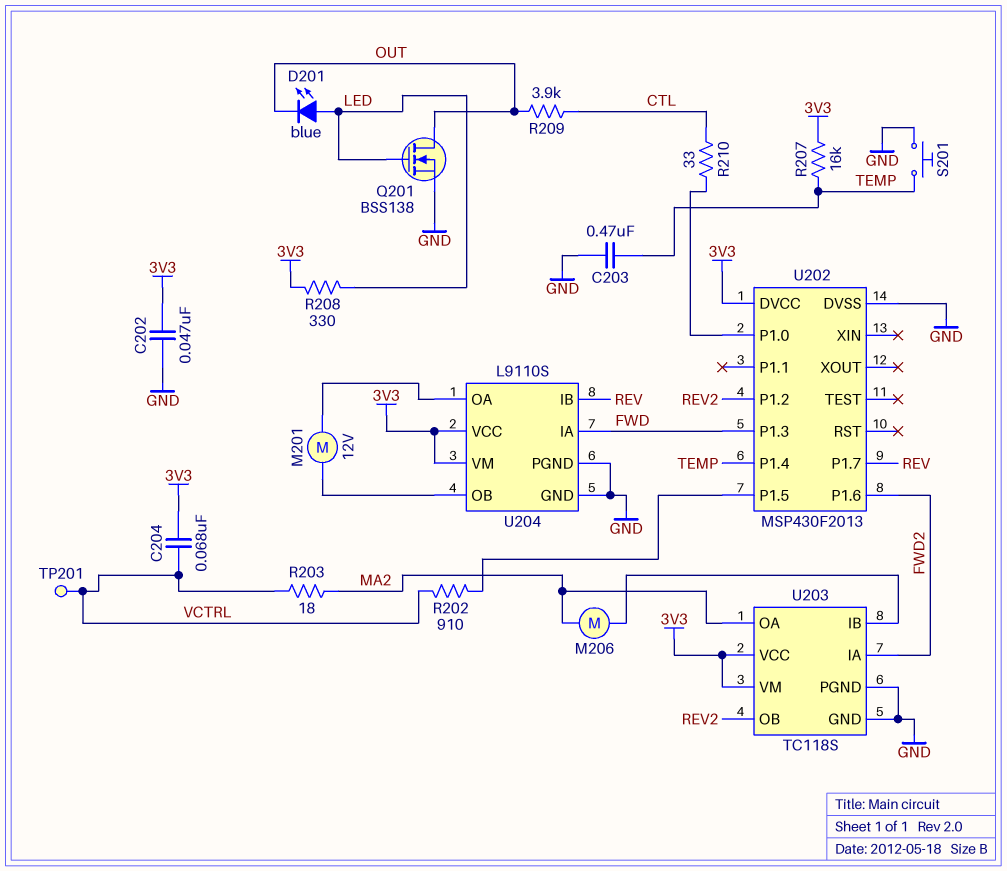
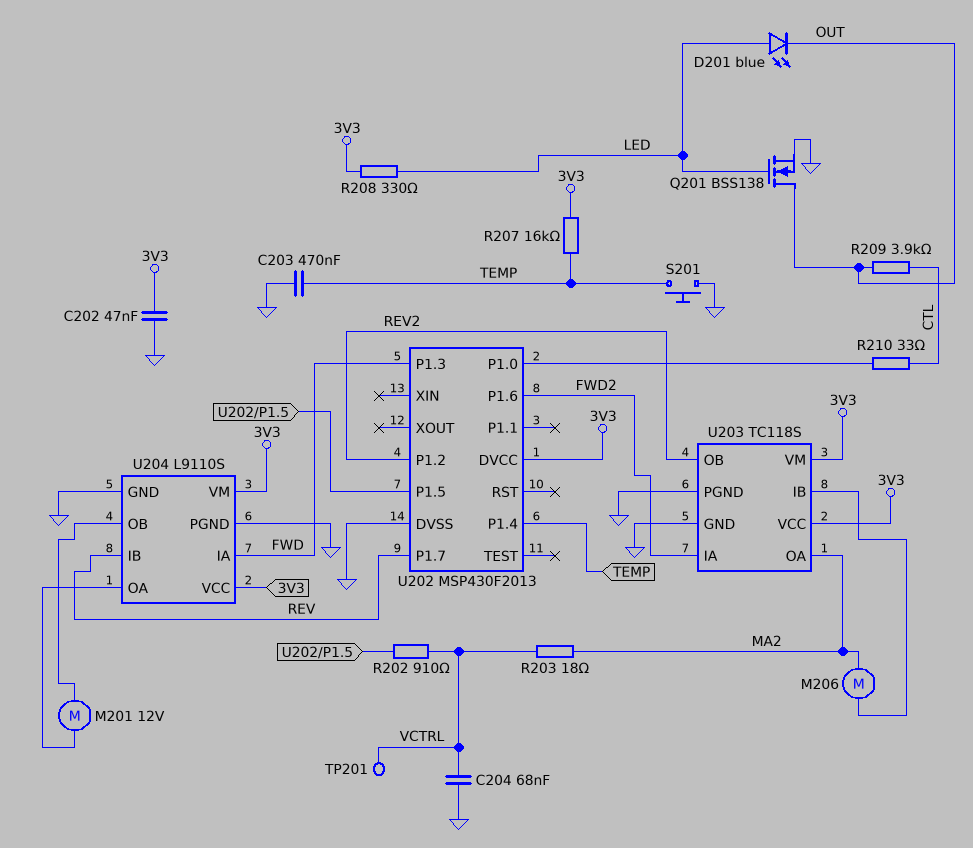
C204: 68nF (3V3, VCTRL) -> 68nF (GND, VCTRL)

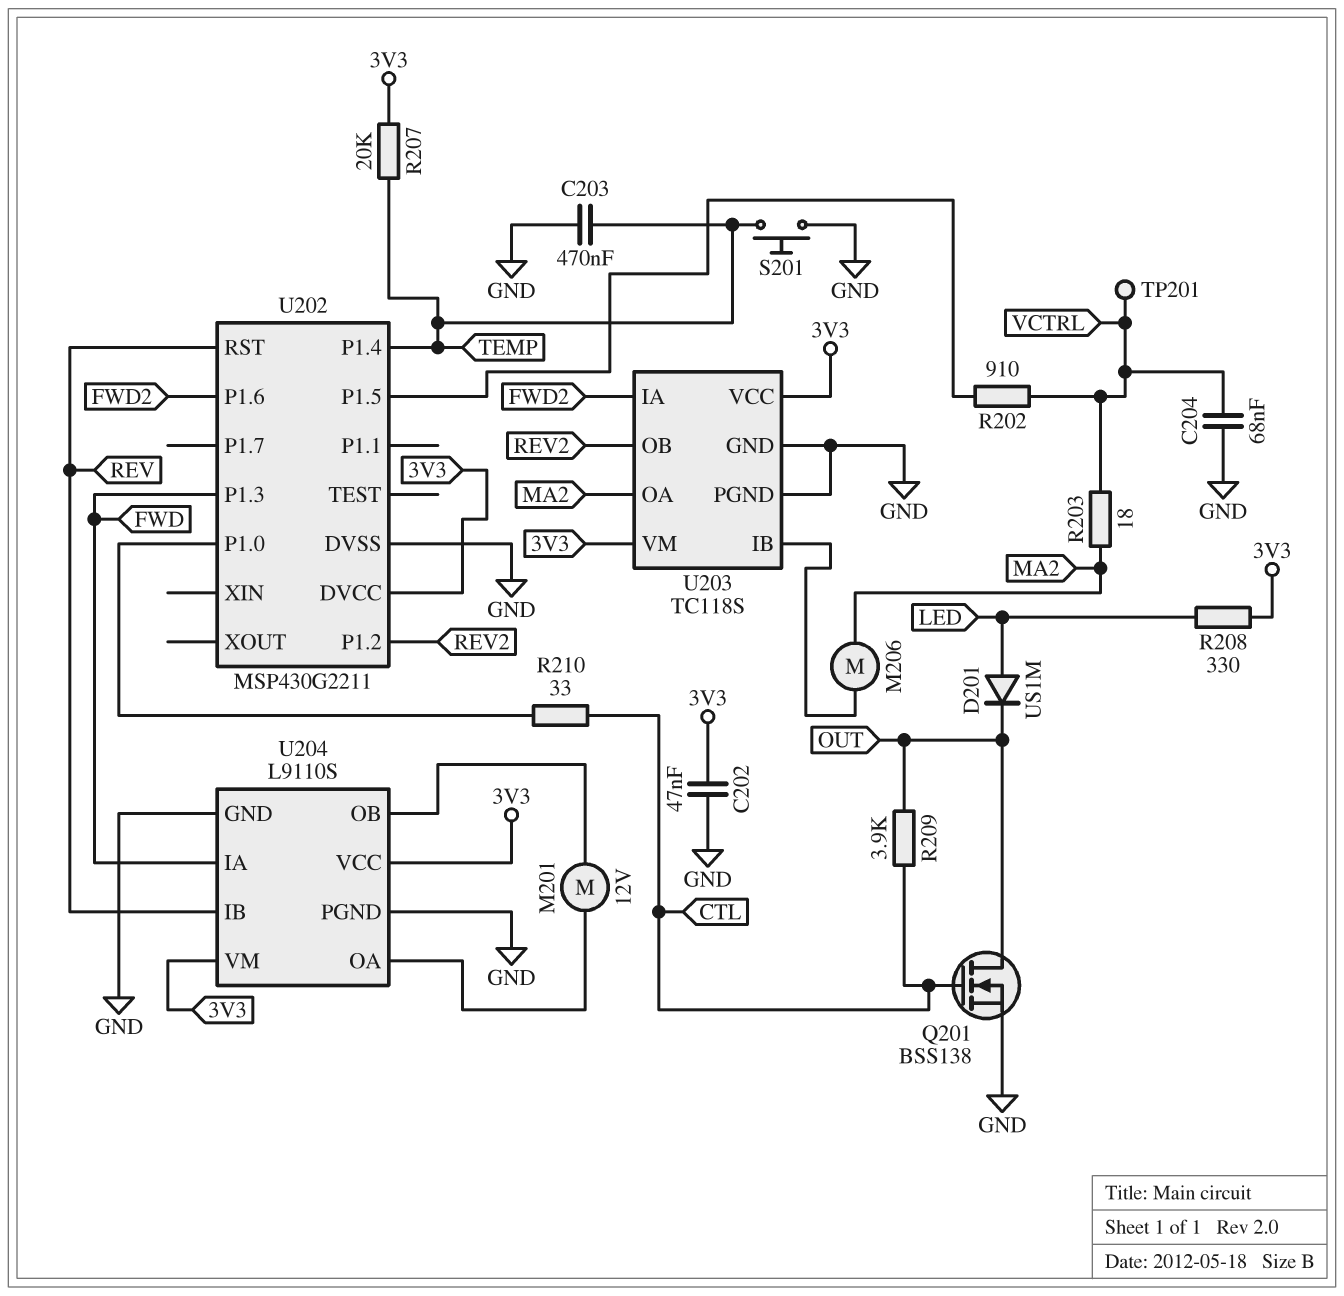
D201: LED blue (A LED, K OUT) -> diode US1M (A LED, K OUT)
Q201: NMOS BSS138 (G LED, D OUT, S GND) -> NMOS BSS138 (G CTL, D OUT, S GND)
R207: 16k (3V3, TEMP) -> 20k (3V3, TEMP)
U202: MSP430F2013 -> MSP430G2211
U202 pin P1.7: REV -> none
U202 pin RST: none -> REV

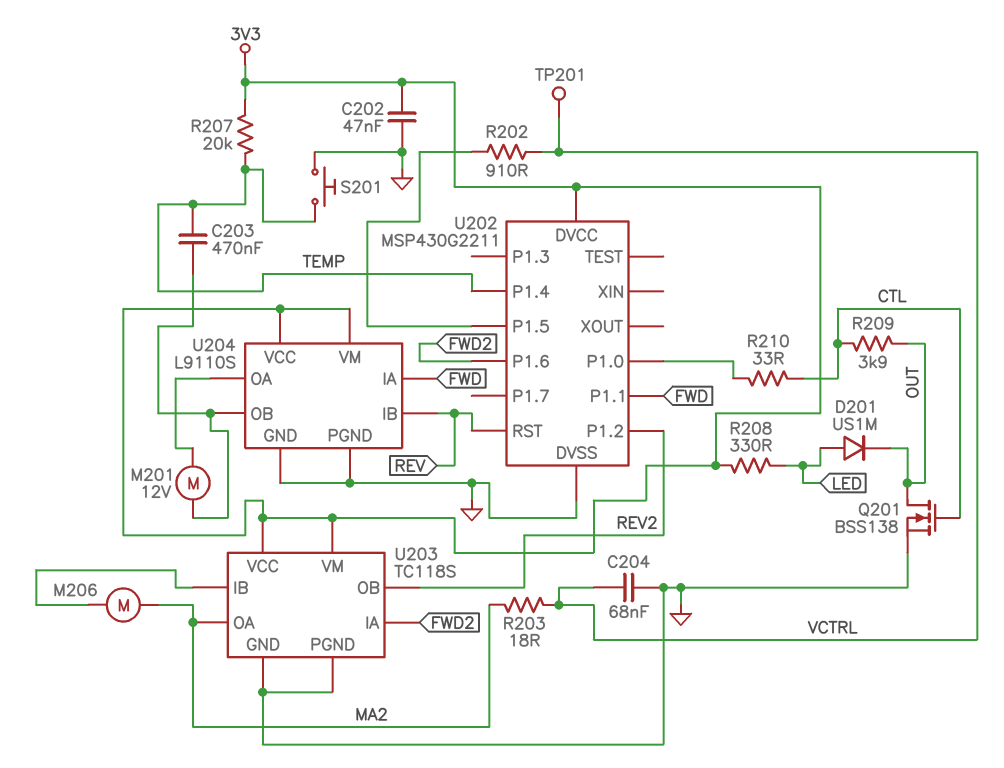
C203: 470nF (GND, TEMP) -> 470nF (TEMP, U204/OB)
U202 pin P1.1: none -> FWD
U202 pin P1.3: FWD -> none

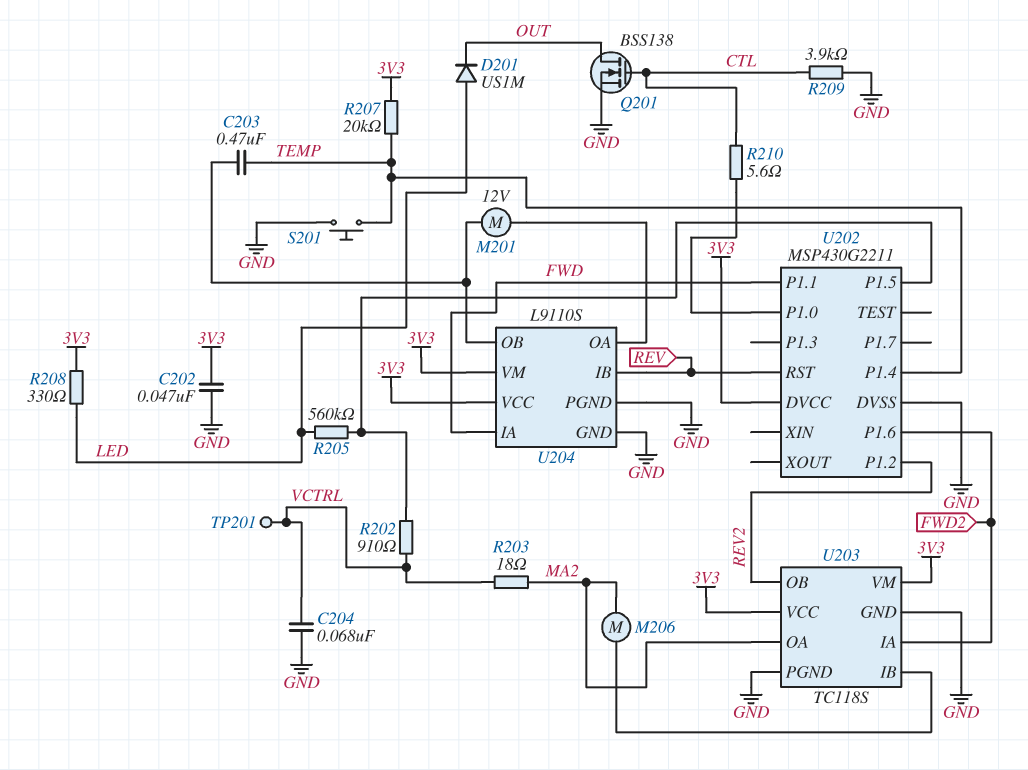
R205: none -> 560k (LED, U202/P1.5)
R209: 3.9k (CTL, OUT) -> 3.9k (CTL, GND)
R210: 33 (CTL, U202/P1.0) -> 5.6 (CTL, U202/P1.0)

